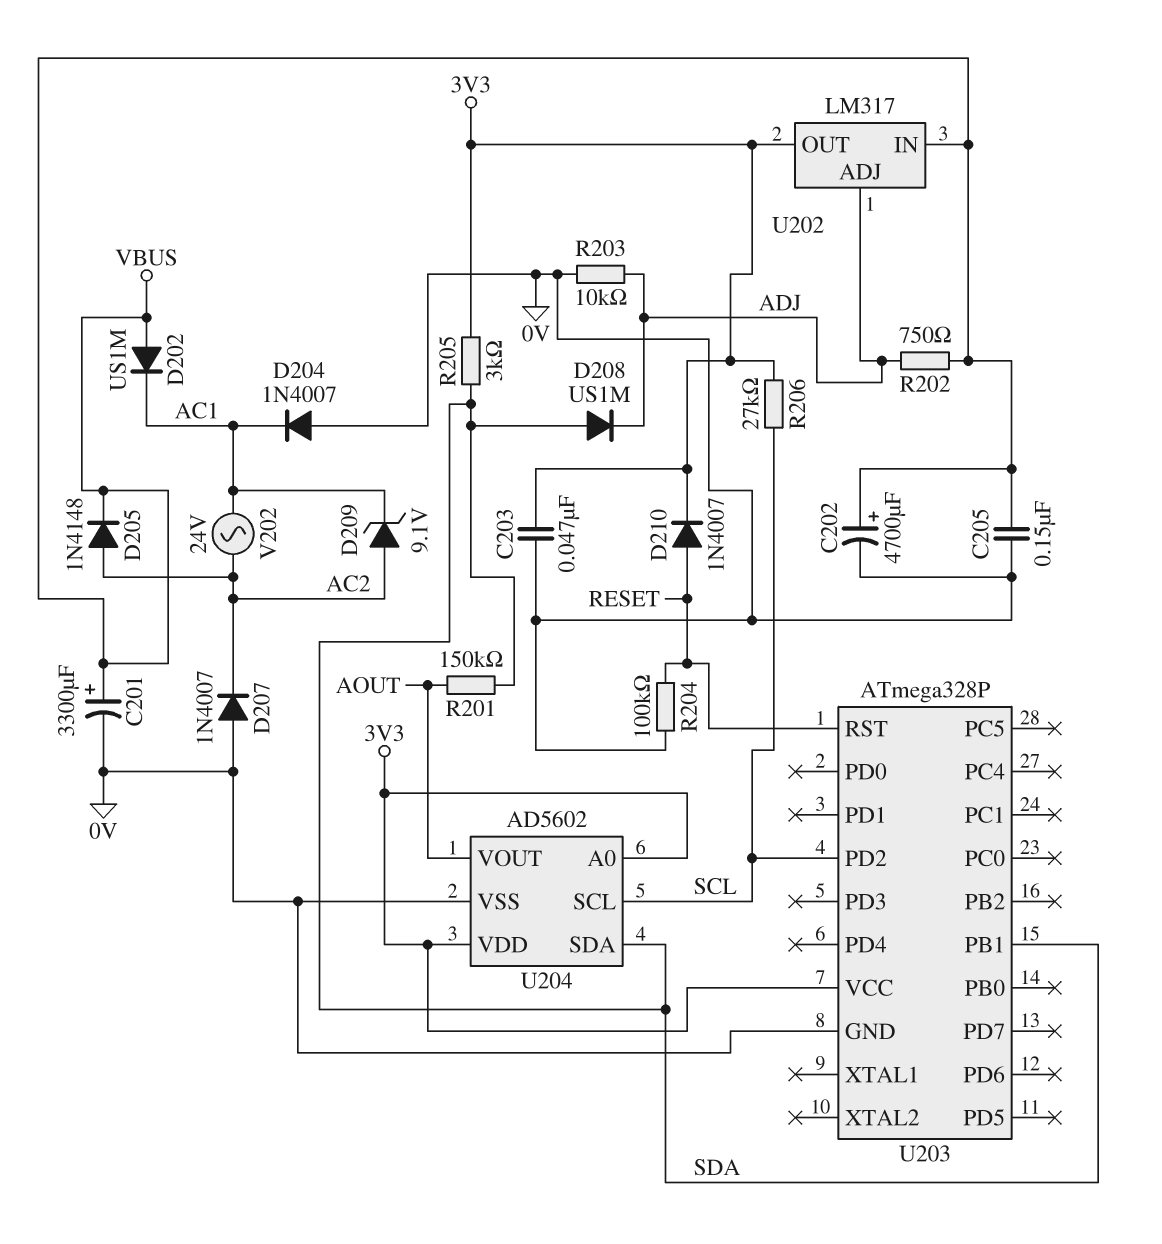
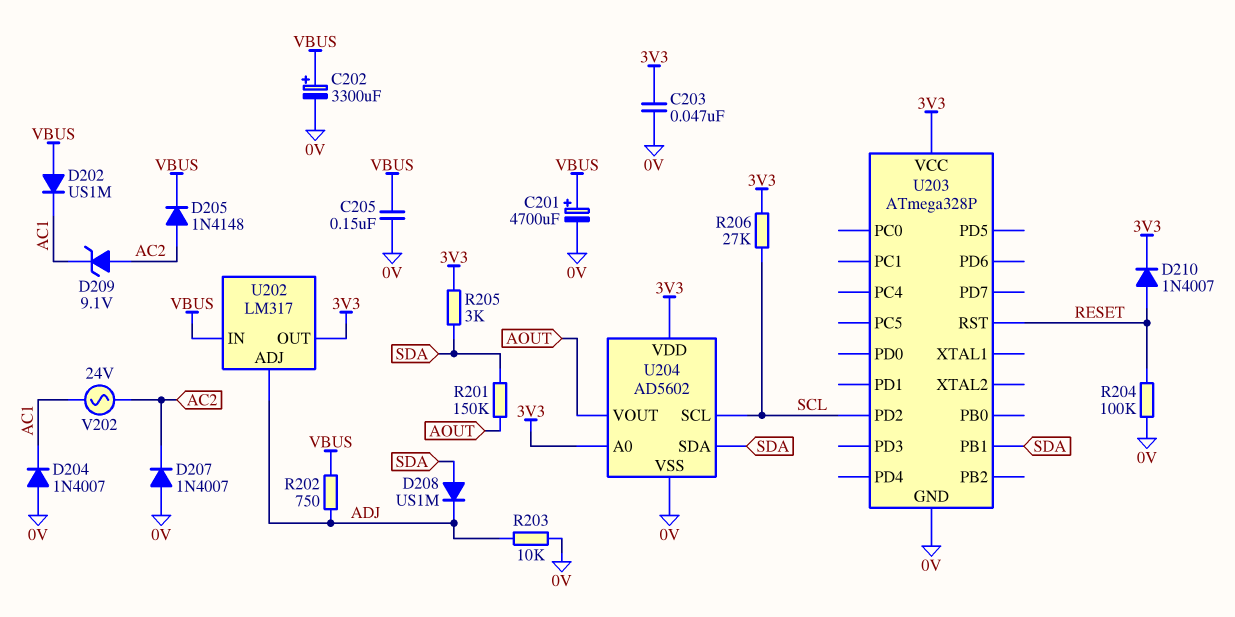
C201: 3300uF (plus VBUS, minus 0V) -> 4700uF (plus VBUS, minus 0V)
C202: 4700uF (plus VBUS, minus 0V) -> 3300uF (plus VBUS, minus 0V)

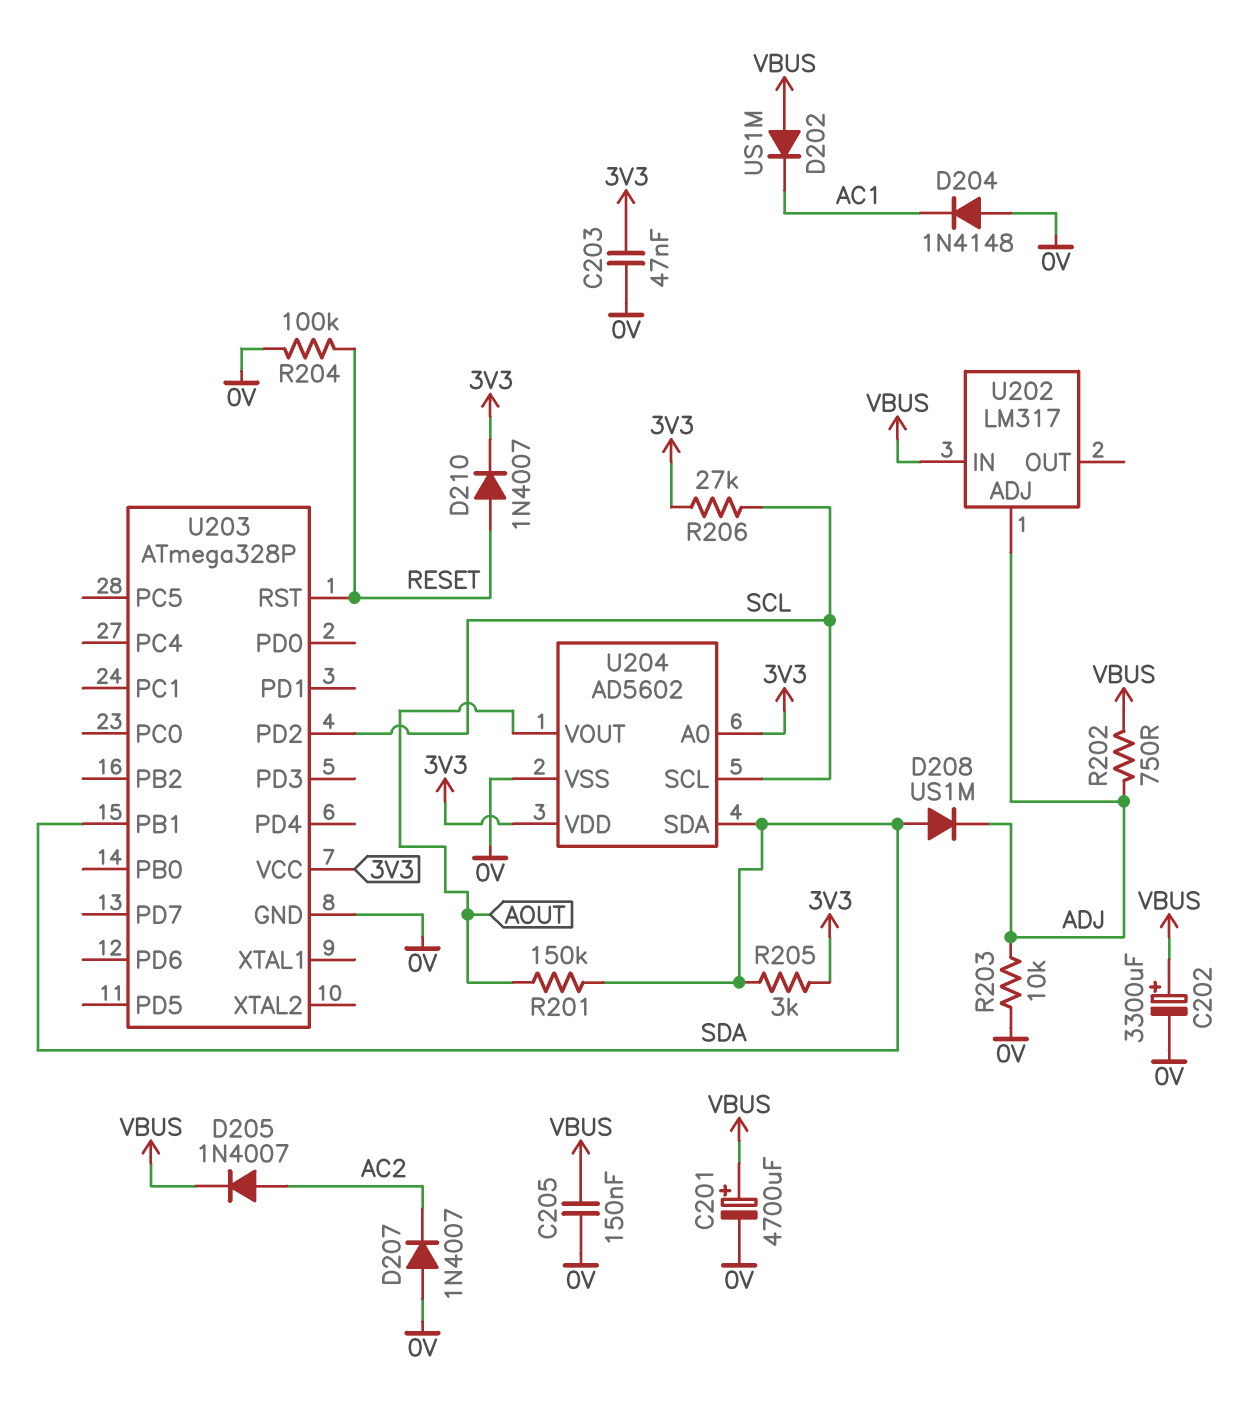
D204: diode 1N4007 (A 0V, K AC1) -> diode 1N4148 (A 0V, K AC1)
D205: diode 1N4148 (A AC2, K VBUS) -> diode 1N4007 (A AC2, K VBUS)
D209: zener 9.1V (A AC2, K AC1) -> none
U202 pin OUT: 3V3 -> none
V202: AC 24V (AC1, AC2) -> none

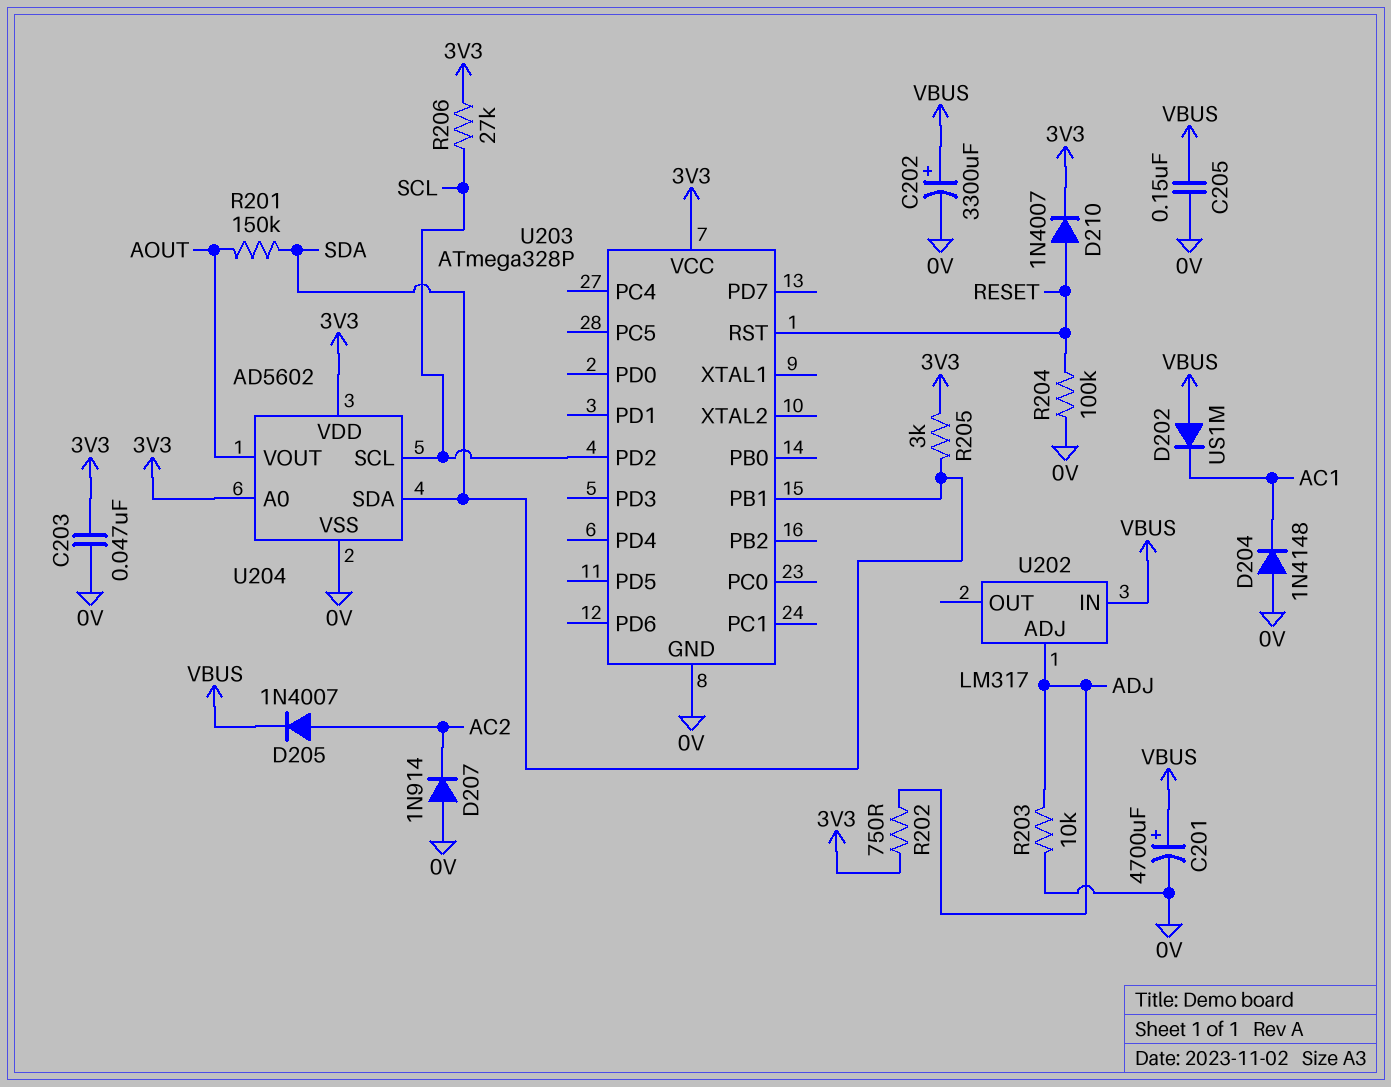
D207: diode 1N4007 (A 0V, K AC2) -> diode 1N914 (A 0V, K AC2)
D208: diode US1M (A SDA, K ADJ) -> none
R202: 750 (ADJ, VBUS) -> 750 (3V3, ADJ)

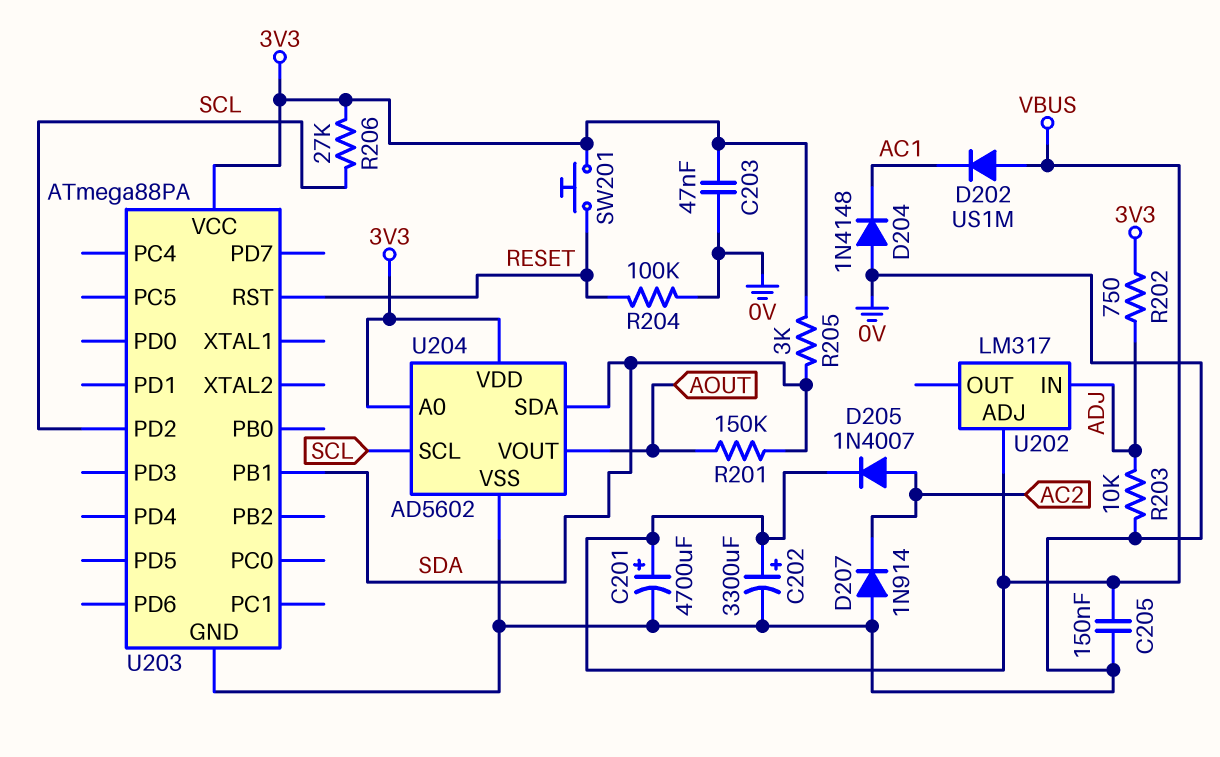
D210: diode 1N4007 (A RESET, K 3V3) -> none
SW201: none -> button (3V3, RESET)
U202 pin ADJ: ADJ -> VBUS
U202 pin IN: VBUS -> ADJ
U203: ATmega328P -> ATmega88PA

